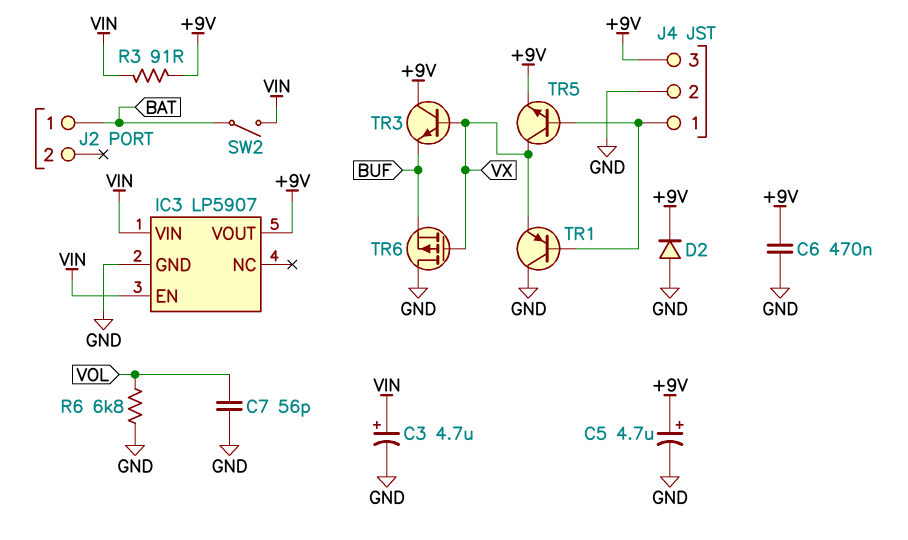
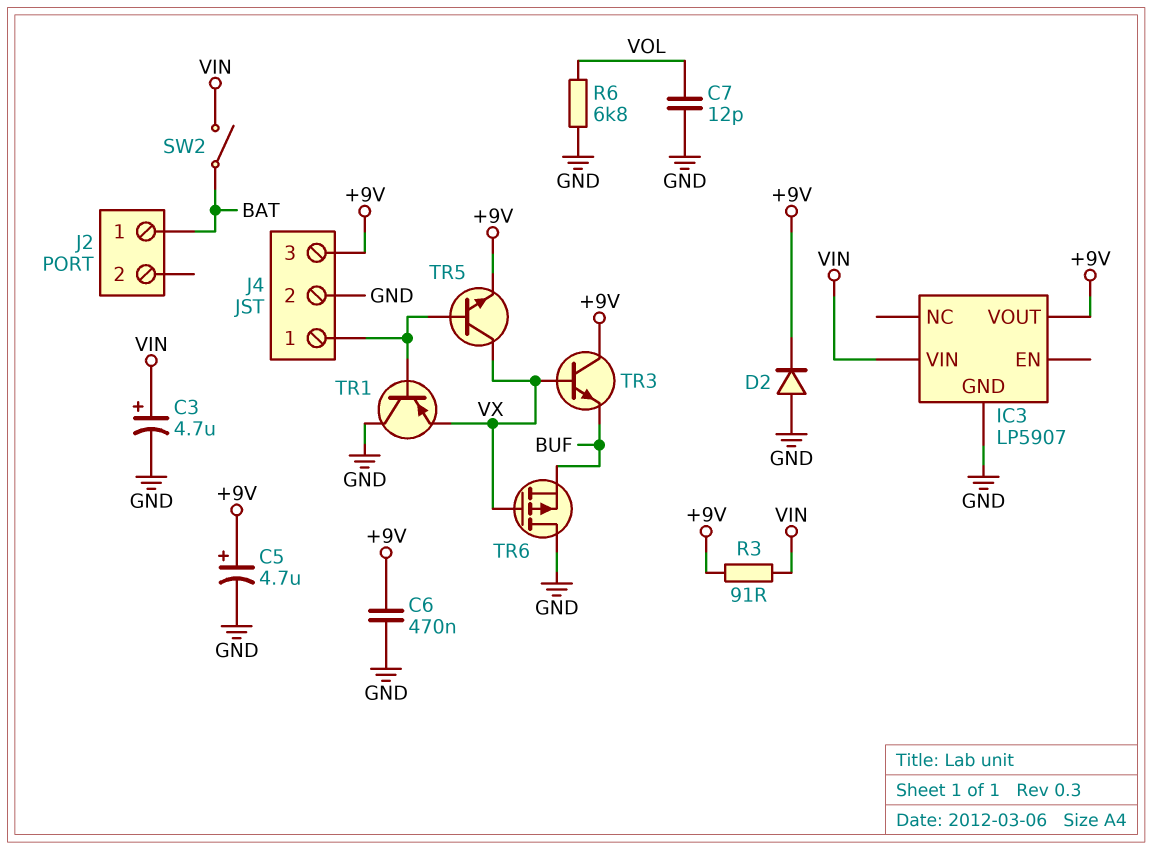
C7: 56pF (GND, VOL) -> 12pF (GND, VOL)
IC3 pin EN: VIN -> none

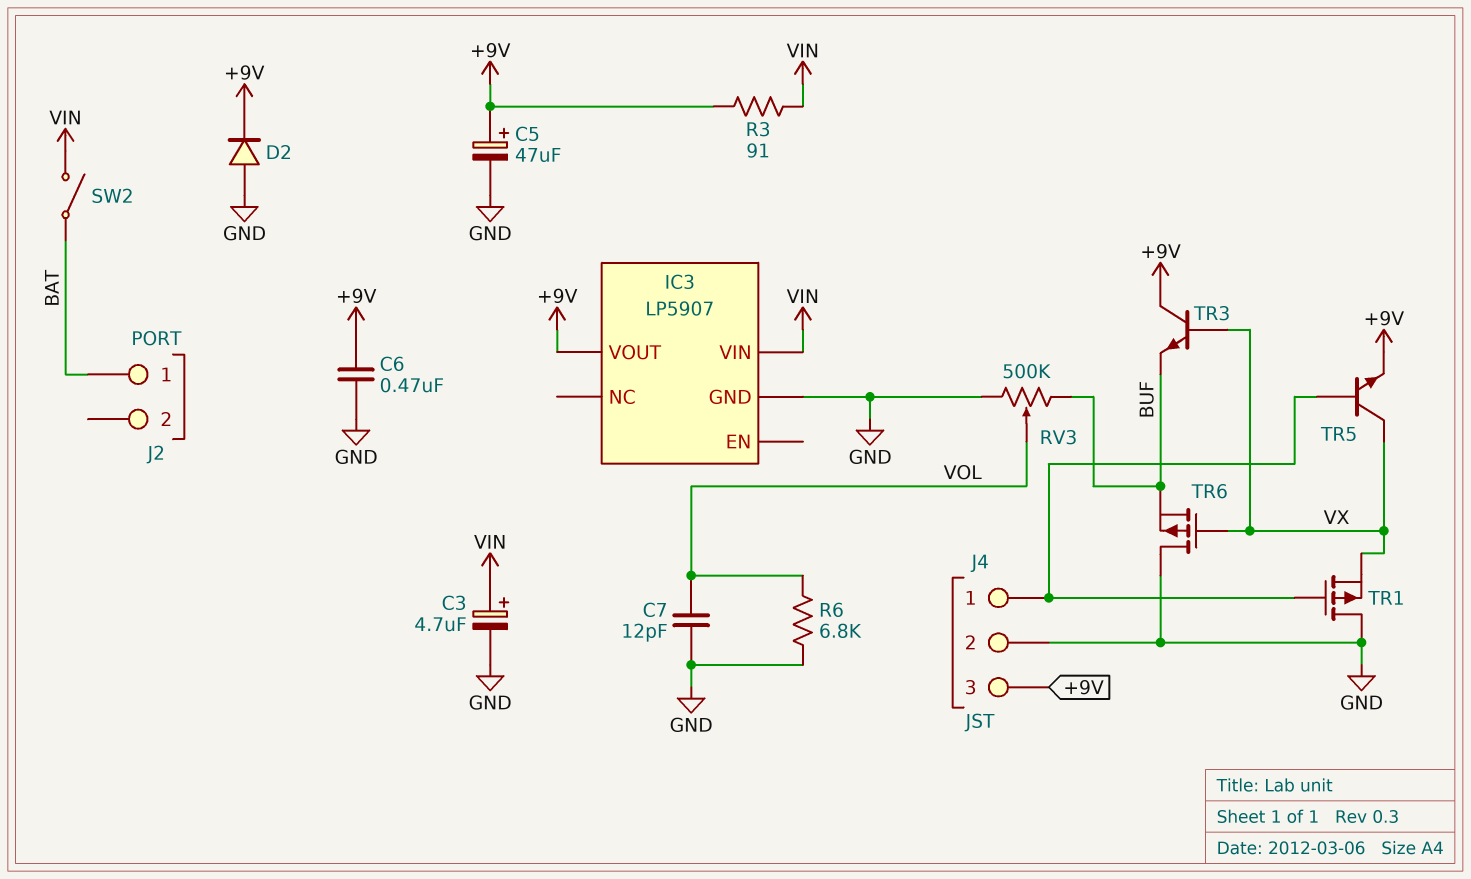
C5: 4.7uF (plus +9V, minus GND) -> 47uF (plus +9V, minus GND)
RV3: none -> 500k (BUF, GND, wiper VOL)
TR1: PNP (B J4/1, C GND, E VX) -> PMOS (G J4/1, D GND, S VX)

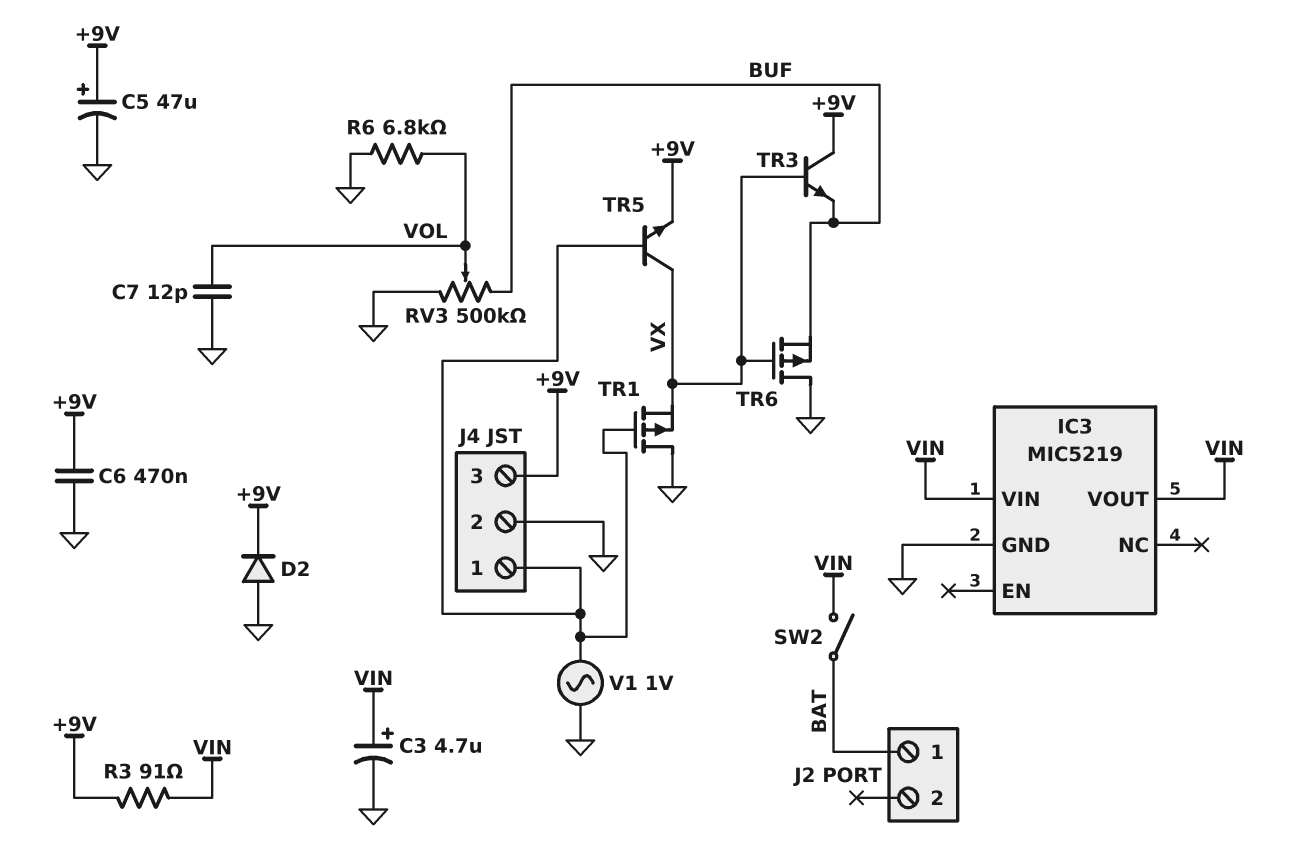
IC3: LP5907 -> MIC5219
IC3 pin VOUT: +9V -> VIN
V1: none -> AC 1V (GND, J4/1)

